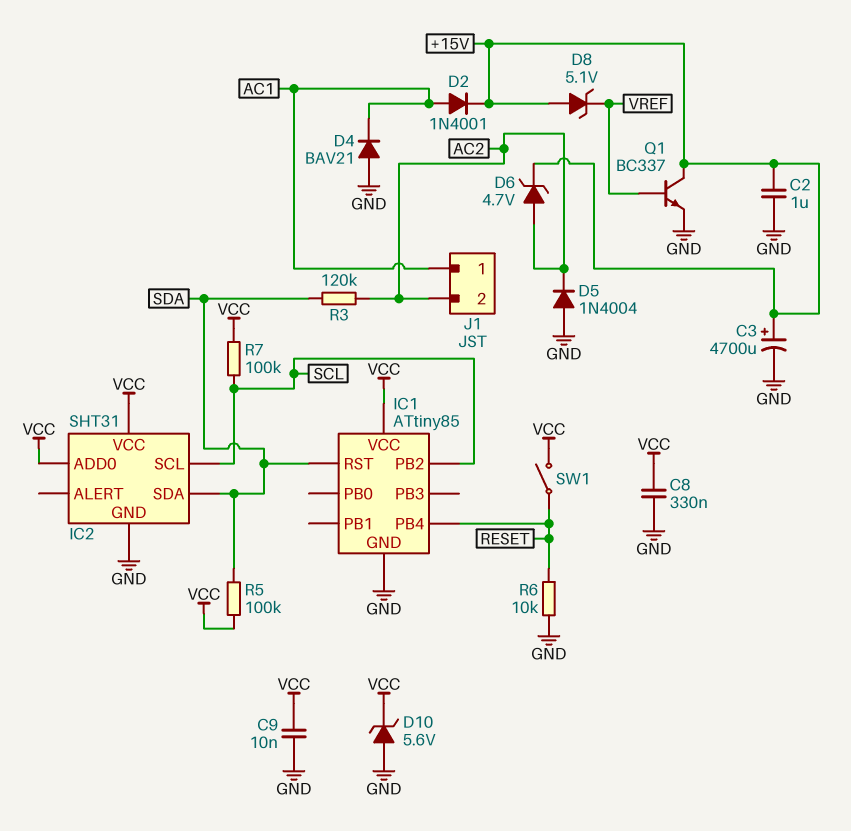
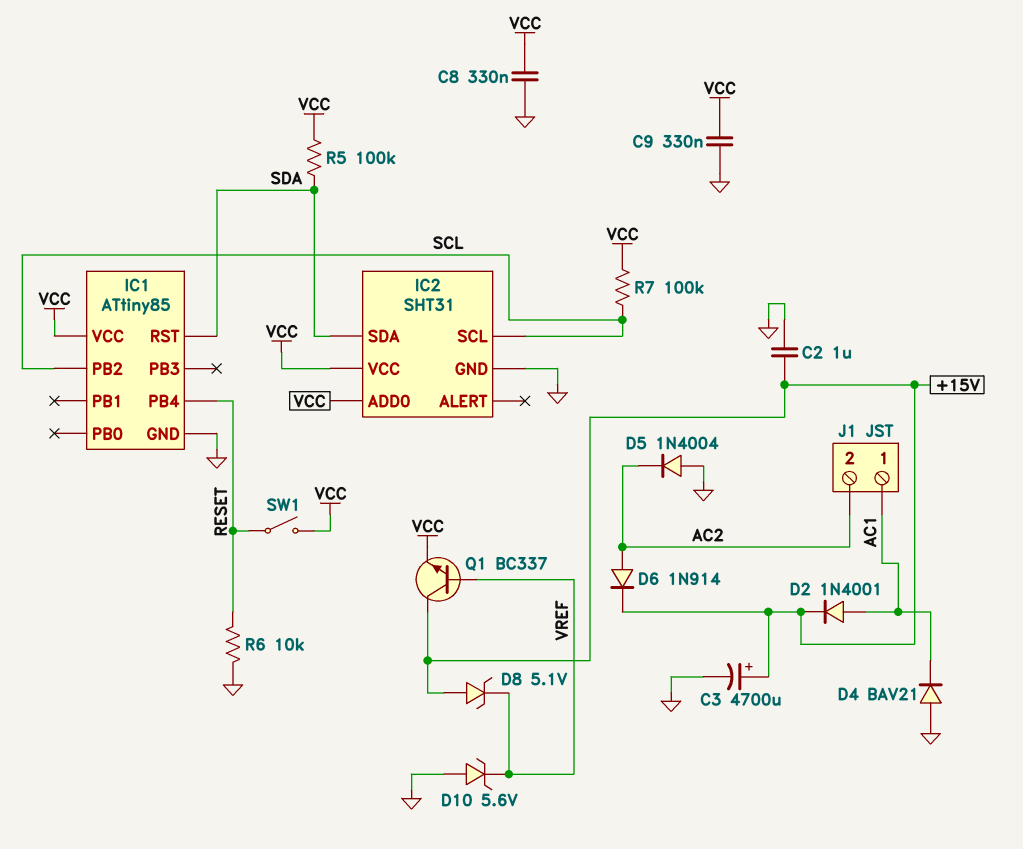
C9: 10nF (GND, VCC) -> 330nF (GND, VCC)
D6: zener 4.7V (A AC2, K +15V) -> diode 1N914 (A AC2, K +15V)
D10: zener 5.6V (A GND, K VCC) -> zener 5.6V (A GND, K VREF)
Q1: NPN BC337 (B VREF, C +15V, E GND) -> NPN BC337 (B VREF, C +15V, E VCC)
R3: 120k (AC2, SDA) -> none

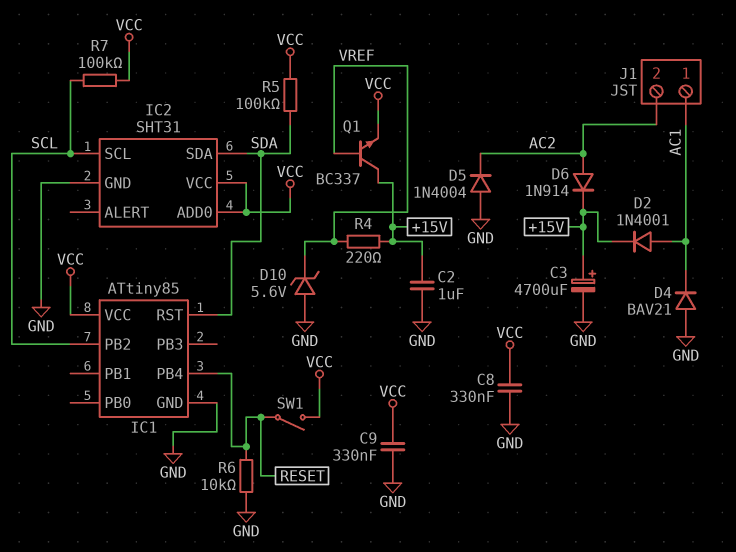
D8: zener 5.1V (A +15V, K VREF) -> none
R4: none -> 220 (+15V, VREF)

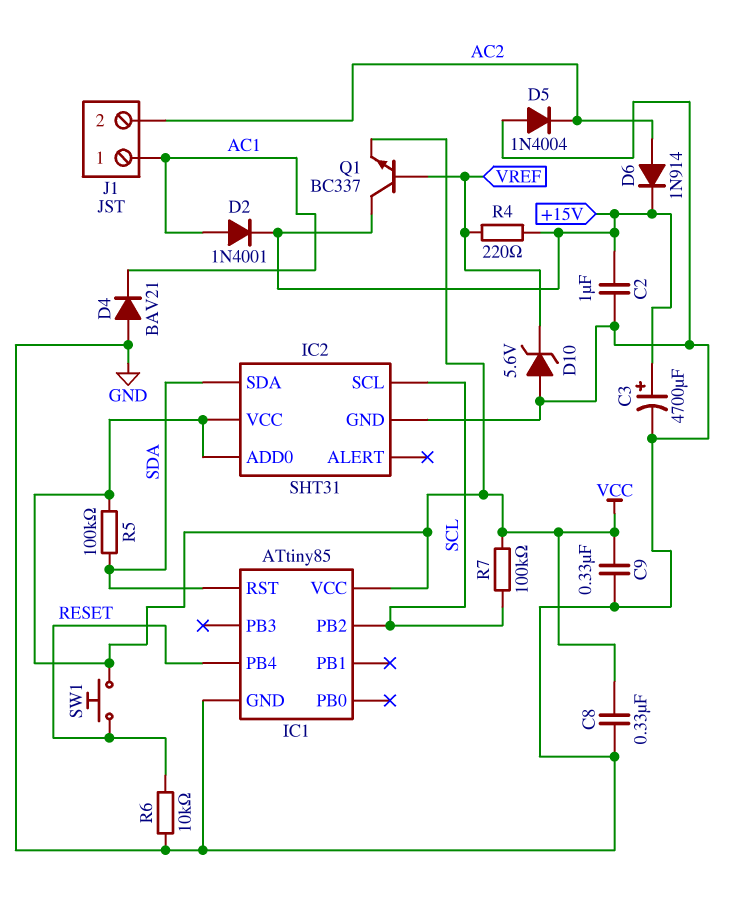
SW1: switch (RESET, VCC) -> button (RESET, VCC)

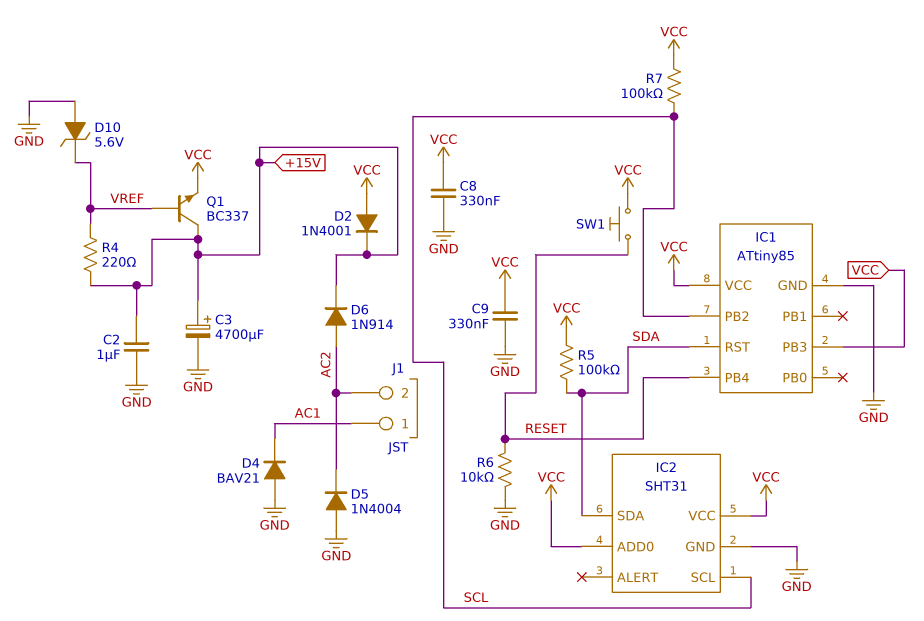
D2: diode 1N4001 (A AC1, K +15V) -> diode 1N4001 (A VCC, K +15V)
IC1 pin PB3: none -> VCC

